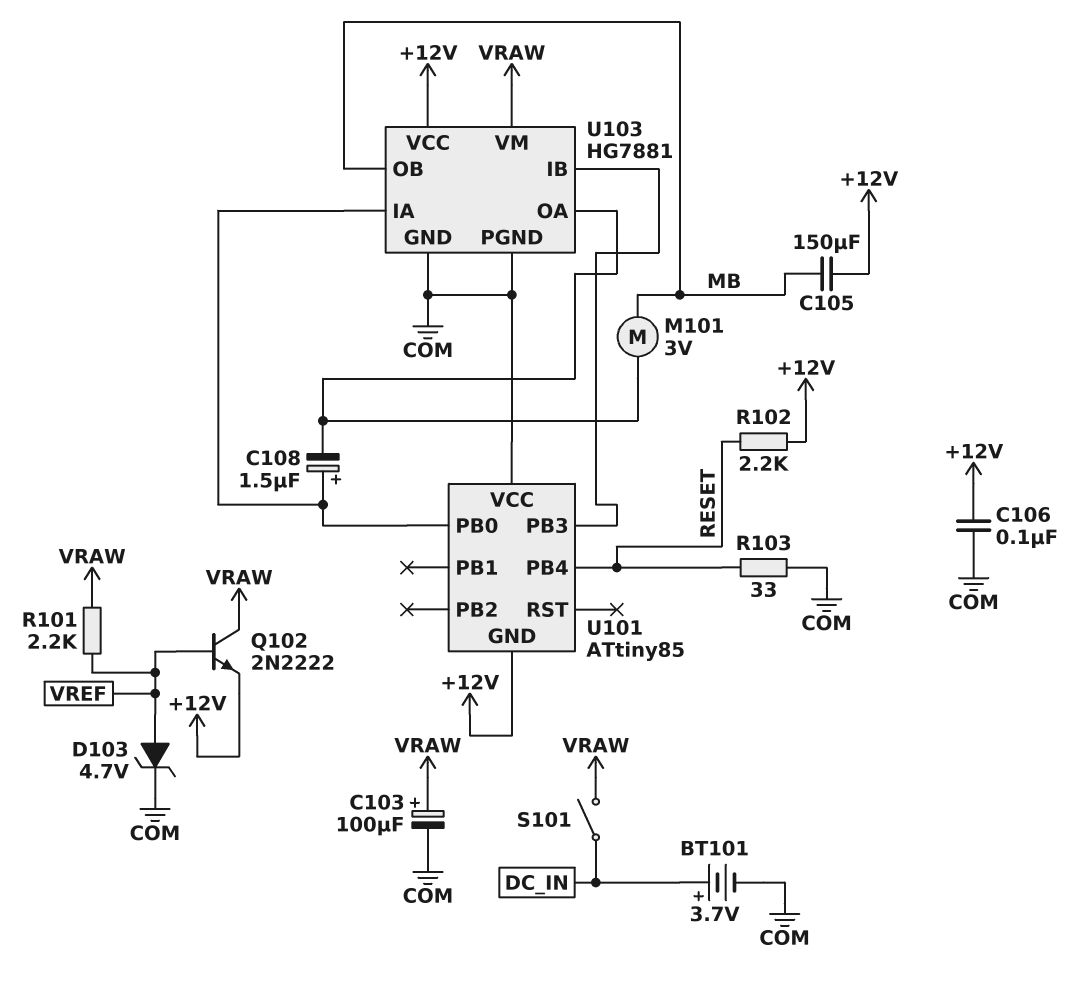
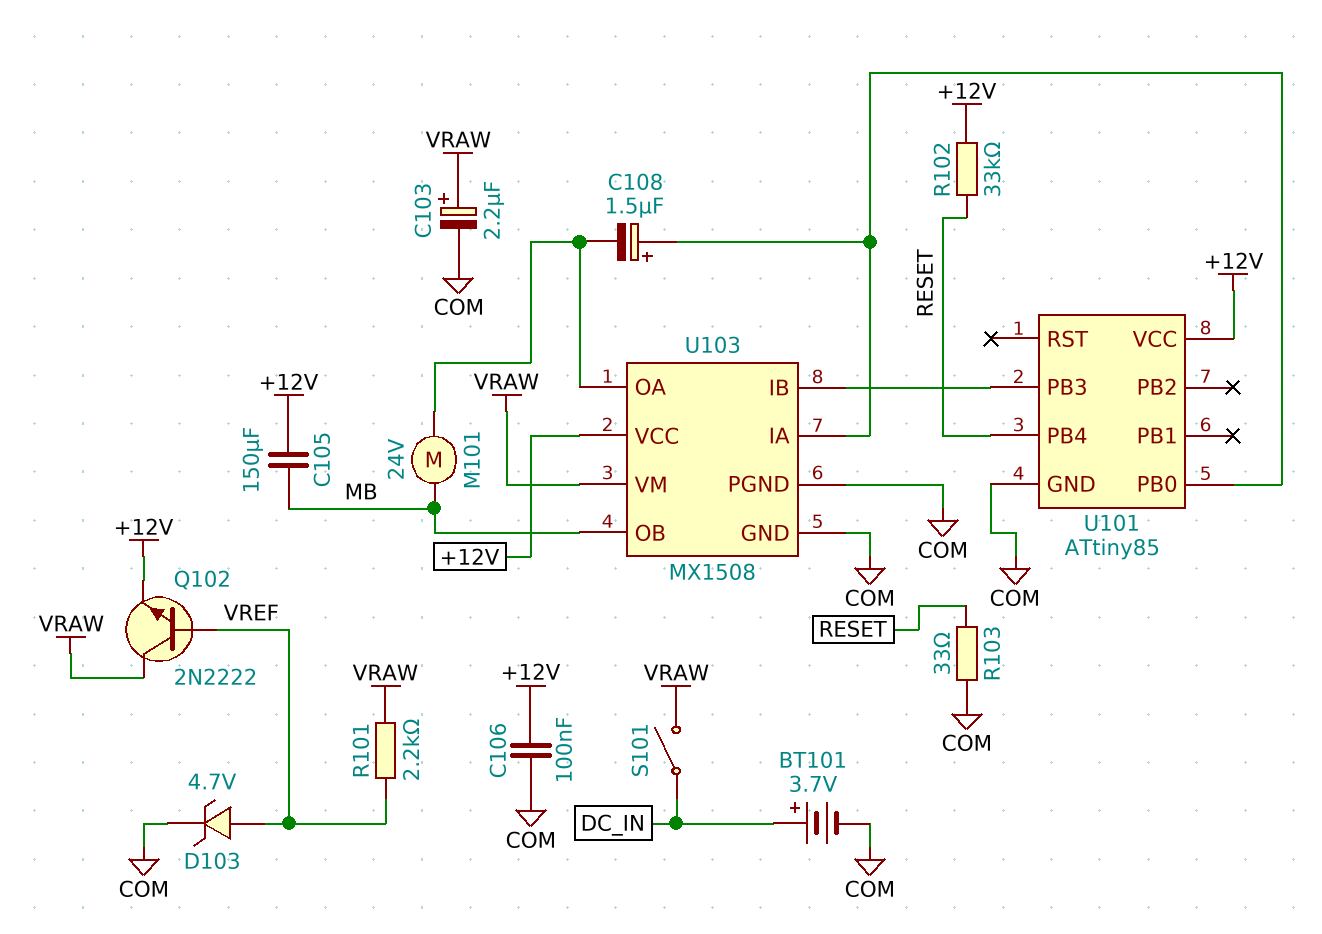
C103: 100uF (plus VRAW, minus COM) -> 2.2uF (plus VRAW, minus COM)
M101: motor 3V (MB, U103/OA) -> motor 24V (MB, U103/OA)
R102: 2.2k (+12V, RESET) -> 33k (+12V, RESET)
U101 pin GND: +12V -> COM
U101 pin VCC: COM -> +12V
U103: HG7881 -> MX1508

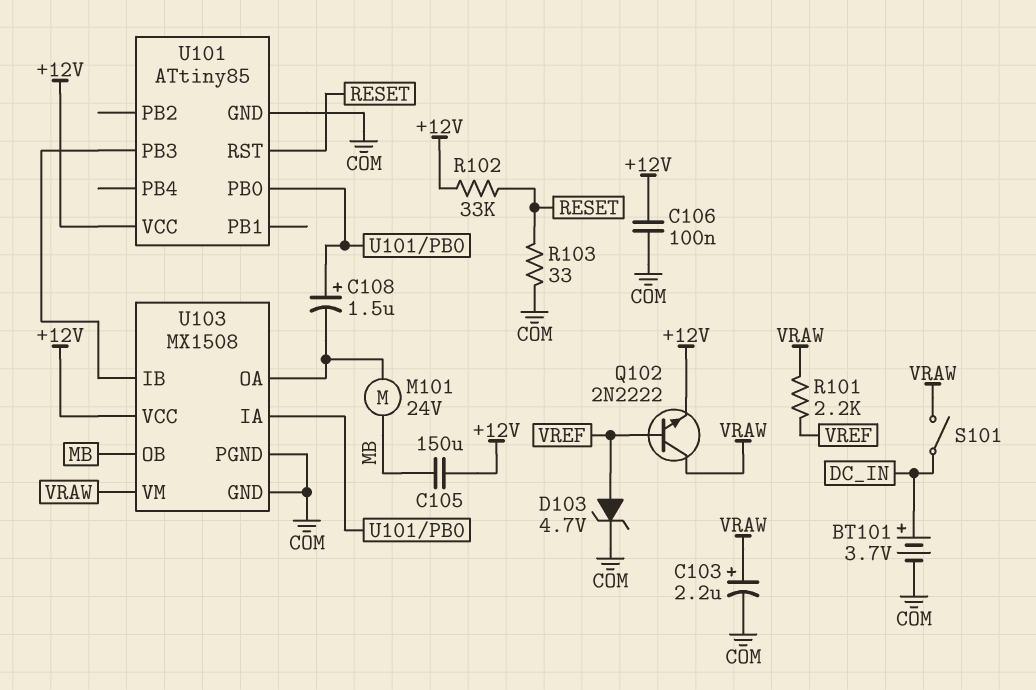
U101 pin PB4: RESET -> none
U101 pin RST: none -> RESET

